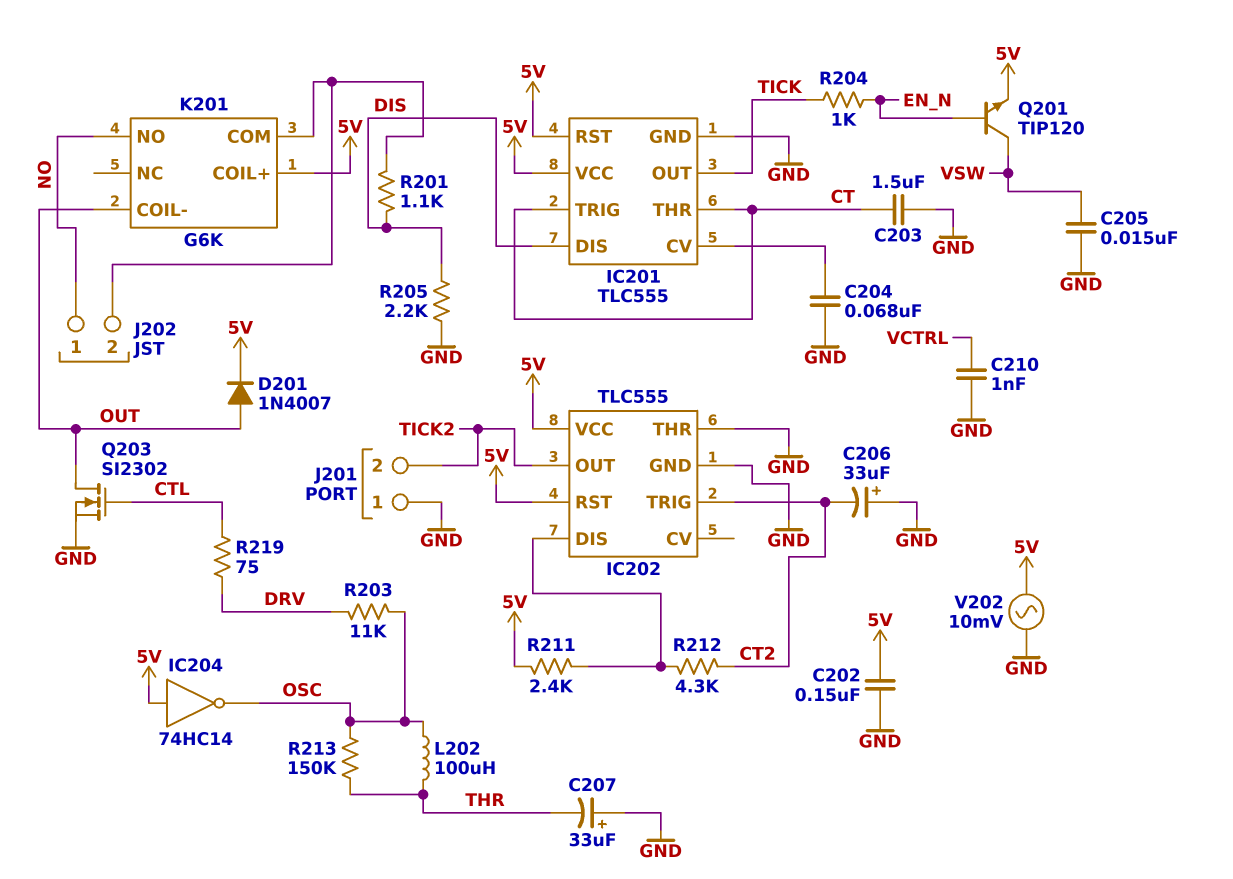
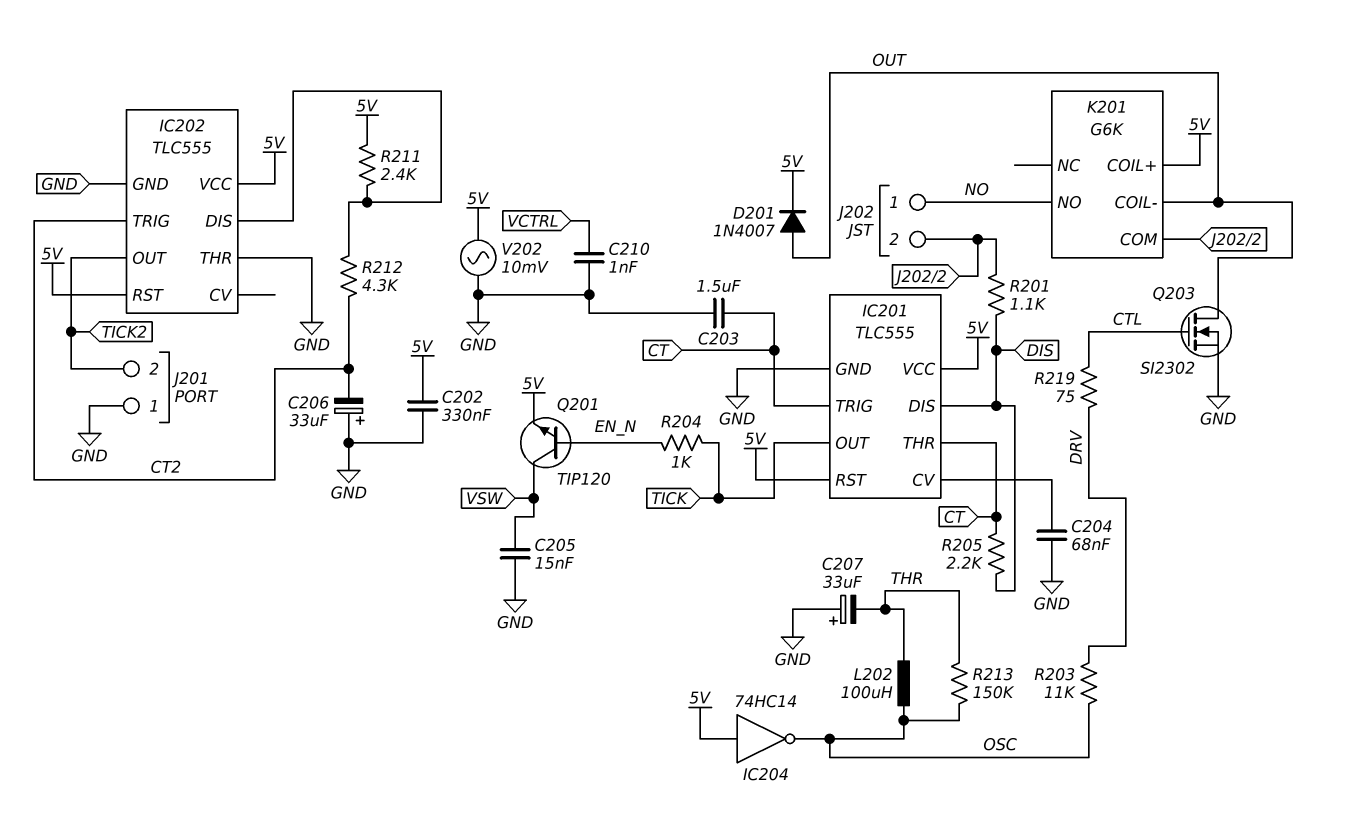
C202: 150nF (5V, GND) -> 330nF (5V, GND)
R205: 2.2k (DIS, GND) -> 2.2k (CT, DIS)

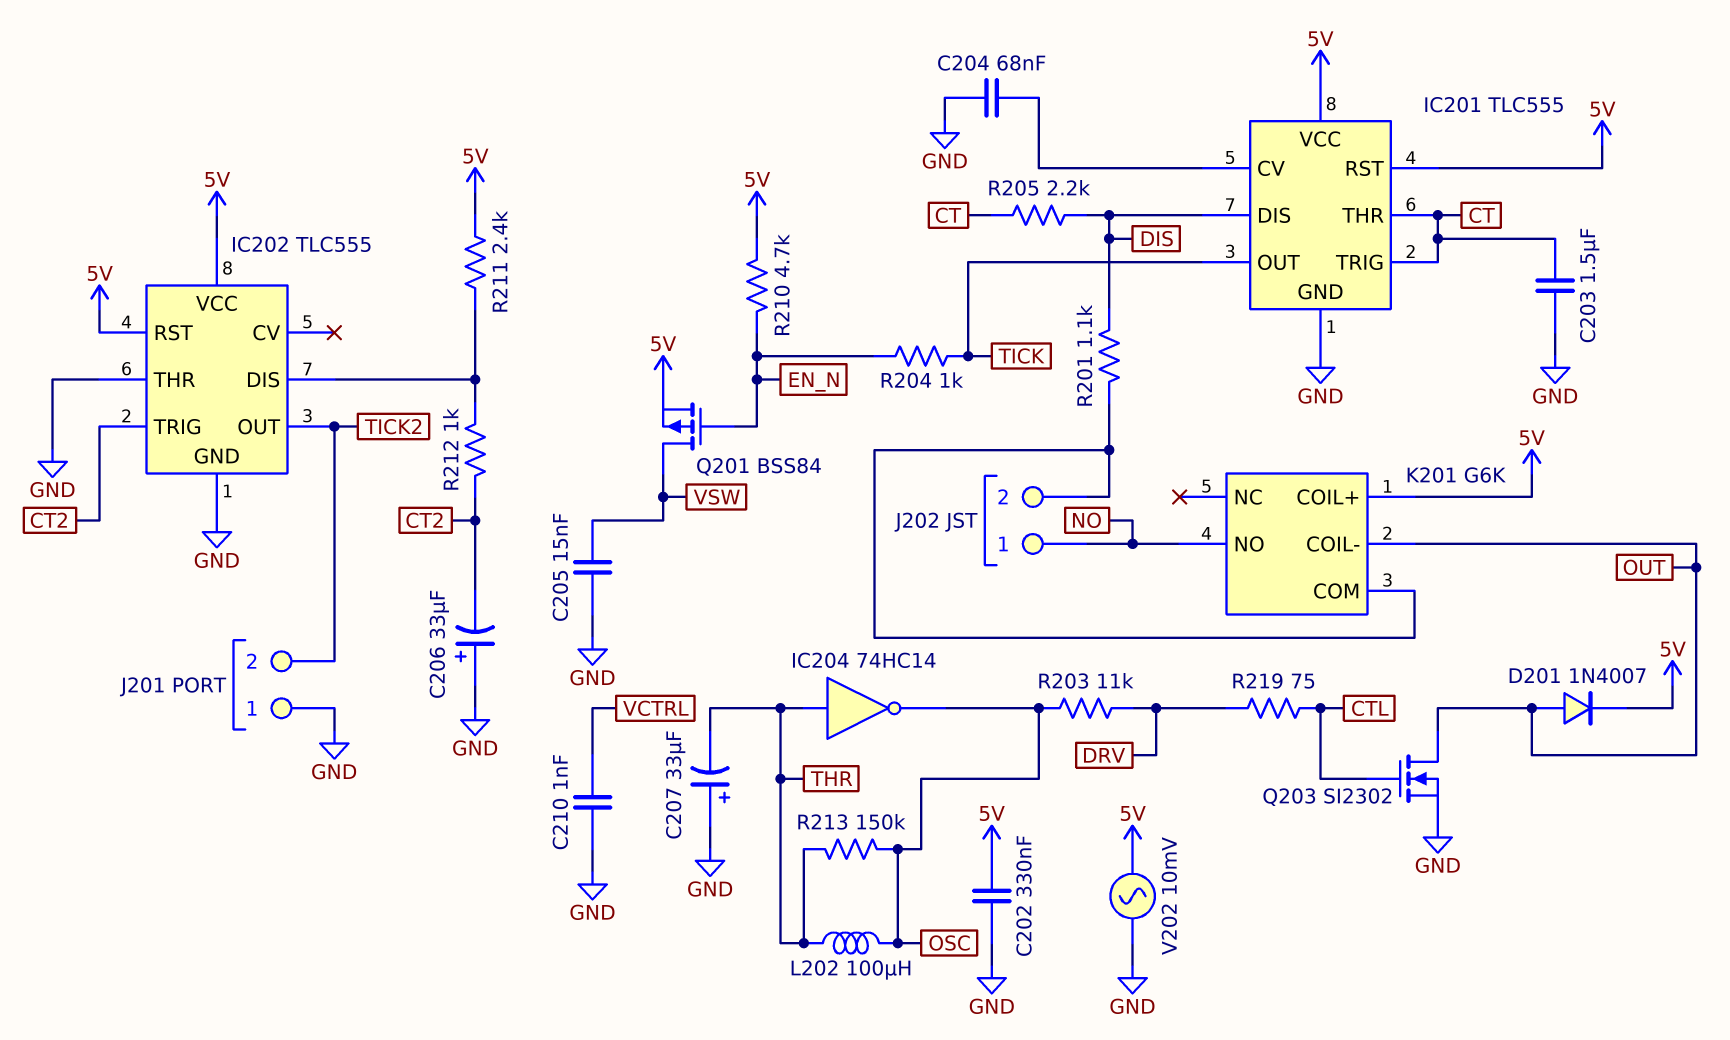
IC204: NOT 74HC14 (in 5V, out OSC) -> NOT 74HC14 (in THR, out OSC)
Q201: NPN TIP120 (B EN_N, C VSW, E 5V) -> PMOS BSS84 (G EN_N, D VSW, S 5V)
R210: none -> 4.7k (5V, EN_N)
R212: 4.3k (CT2, IC202/DIS) -> 1k (CT2, IC202/DIS)

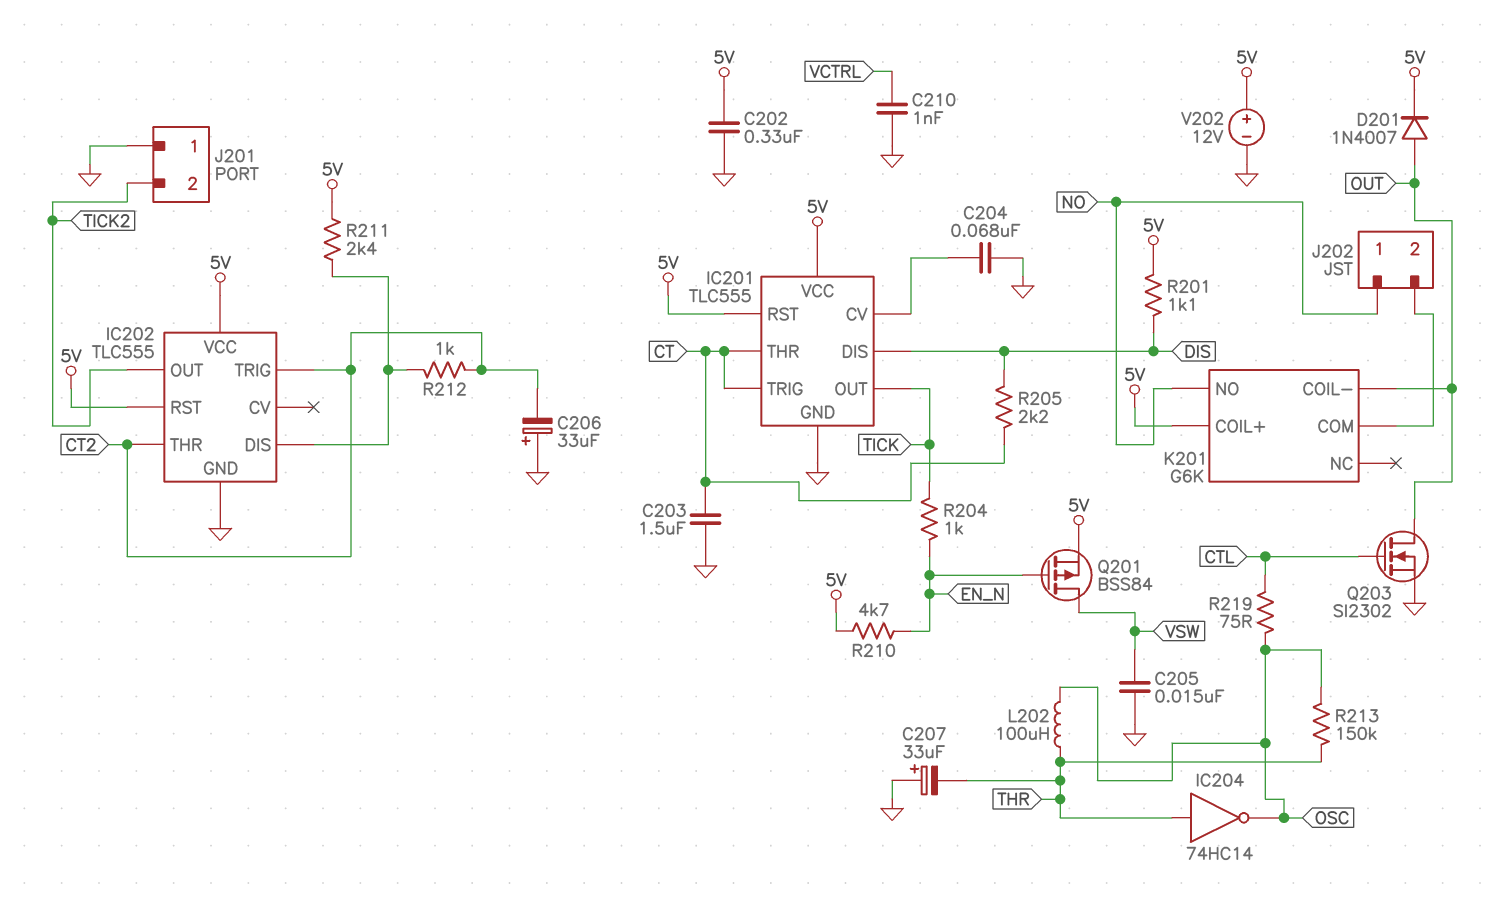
IC202 pin THR: GND -> CT2
R201: 1.1k (DIS, J202/2) -> 1.1k (5V, DIS)
R203: 11k (DRV, OSC) -> none
R219: 75 (CTL, DRV) -> 75 (CTL, OSC)
V202: AC 10mV (5V, GND) -> 12V (plus 5V, minus GND)

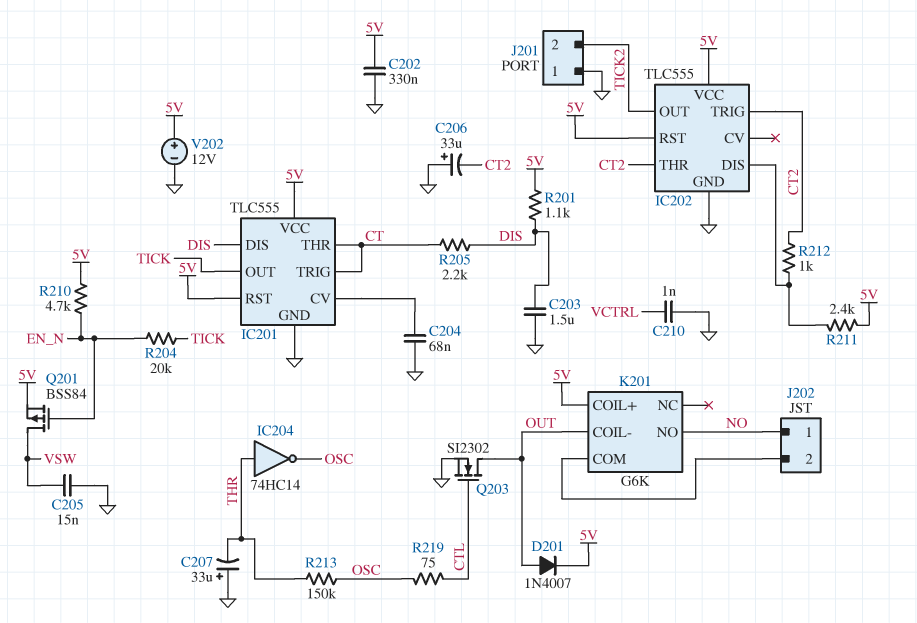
C203: 1.5uF (CT, GND) -> 1.5uF (DIS, GND)
L202: 100uH (OSC, THR) -> none
R204: 1k (EN_N, TICK) -> 20k (EN_N, TICK)

